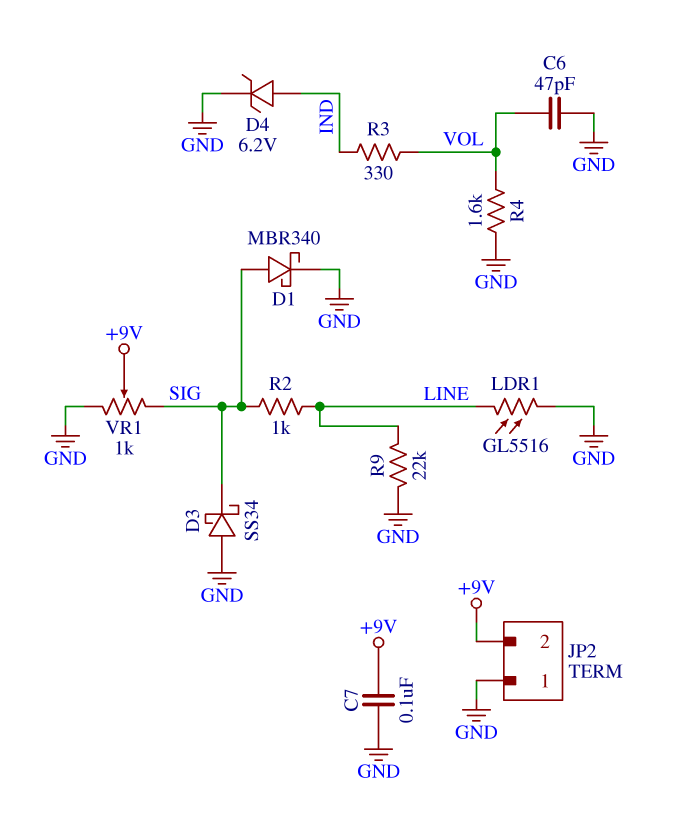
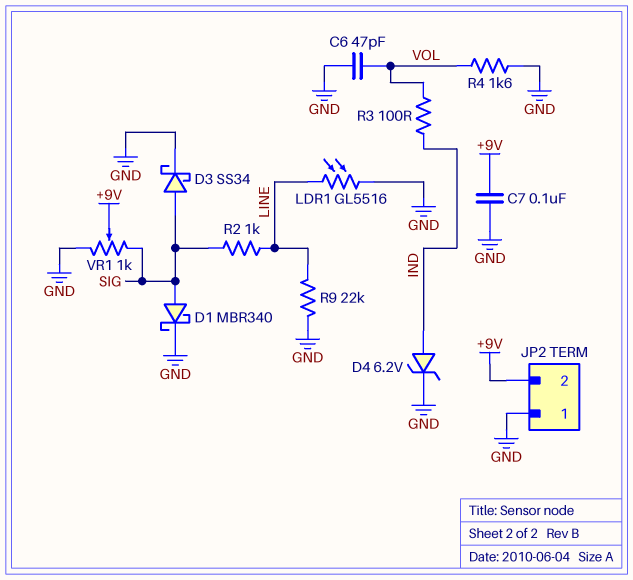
D3: schottky SS34 (A GND, K SIG) -> schottky SS34 (A SIG, K GND)
R3: 330 (IND, VOL) -> 100 (IND, VOL)

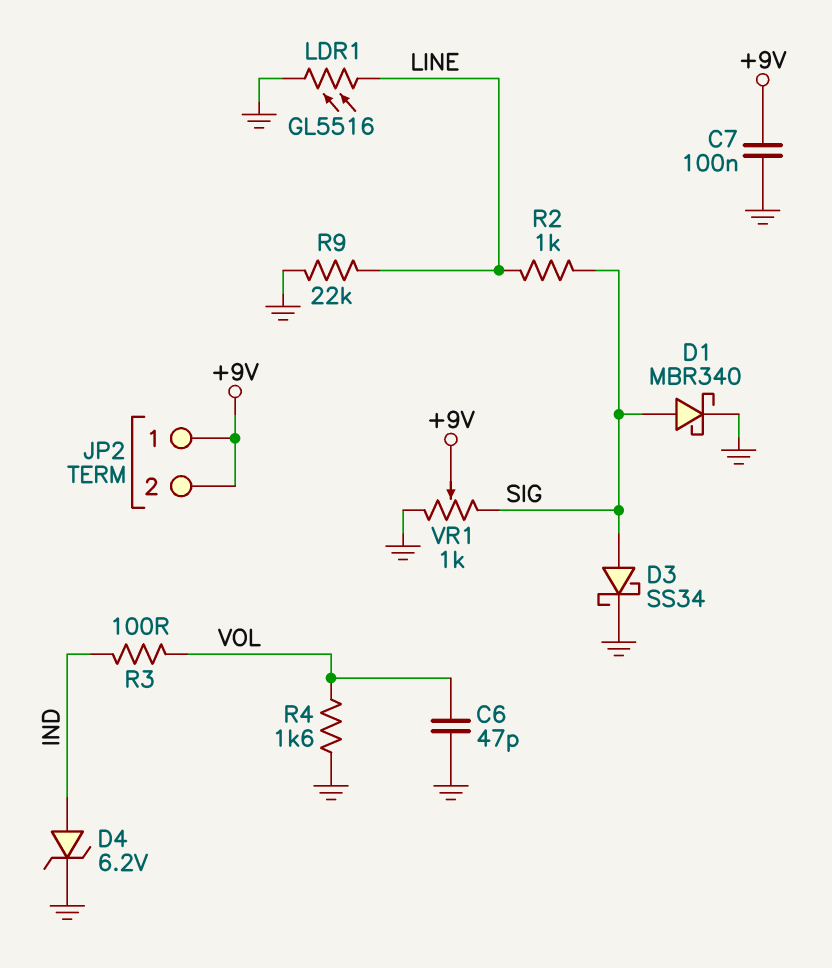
JP2 pin 1: GND -> +9V

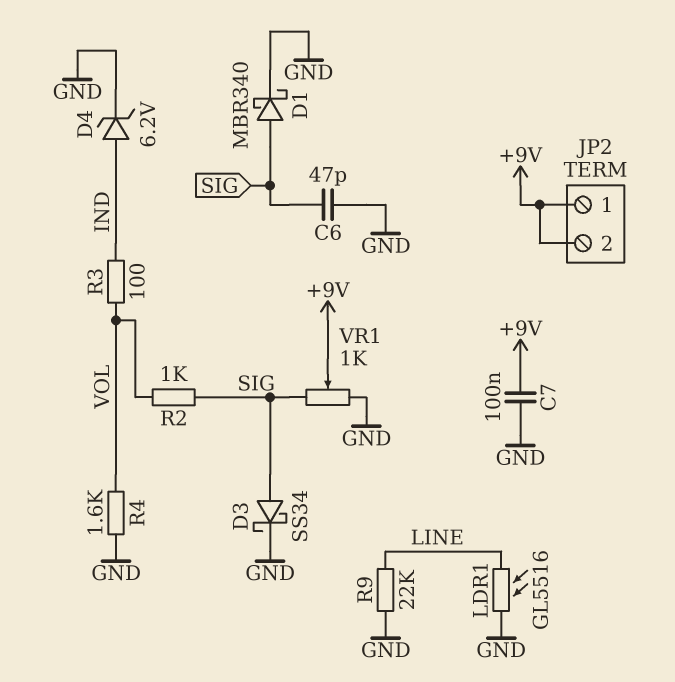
C6: 47pF (GND, VOL) -> 47pF (GND, SIG)
R2: 1k (LINE, SIG) -> 1k (SIG, VOL)

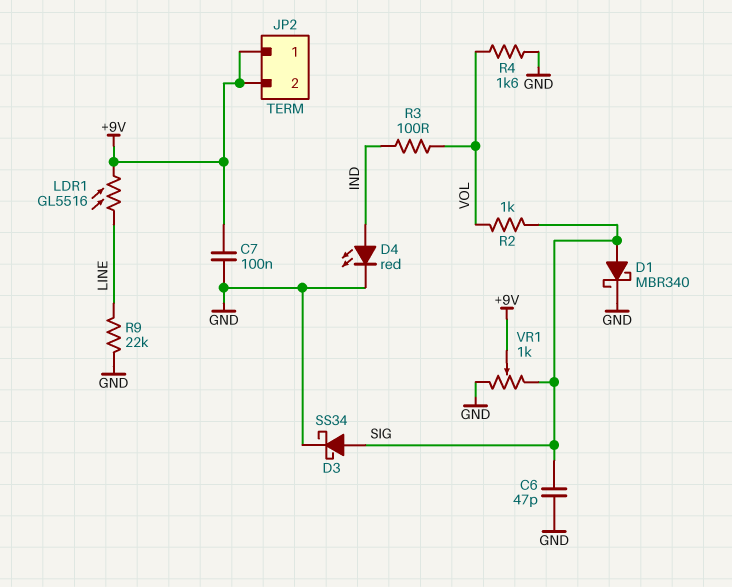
D4: zener 6.2V (A IND, K GND) -> LED red (A IND, K GND)
LDR1: GL5516 (GND, LINE) -> GL5516 (+9V, LINE)

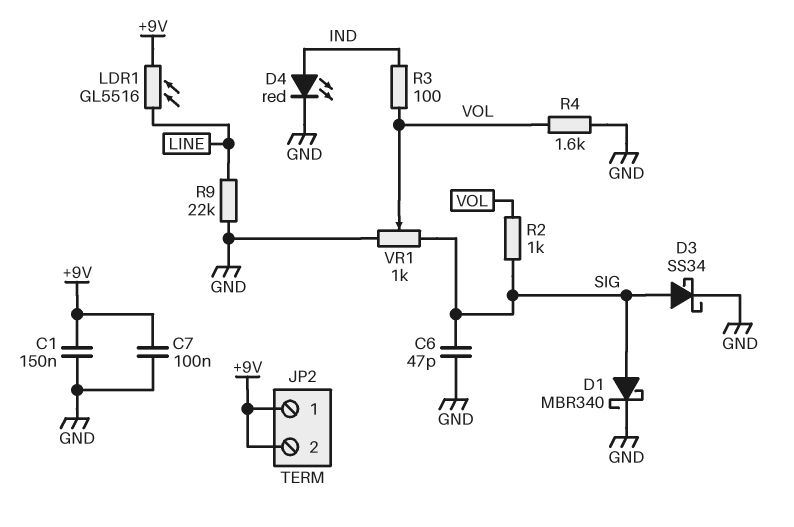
C1: none -> 150nF (+9V, GND)
VR1: 1k (GND, SIG, wiper +9V) -> 1k (GND, SIG, wiper VOL)

